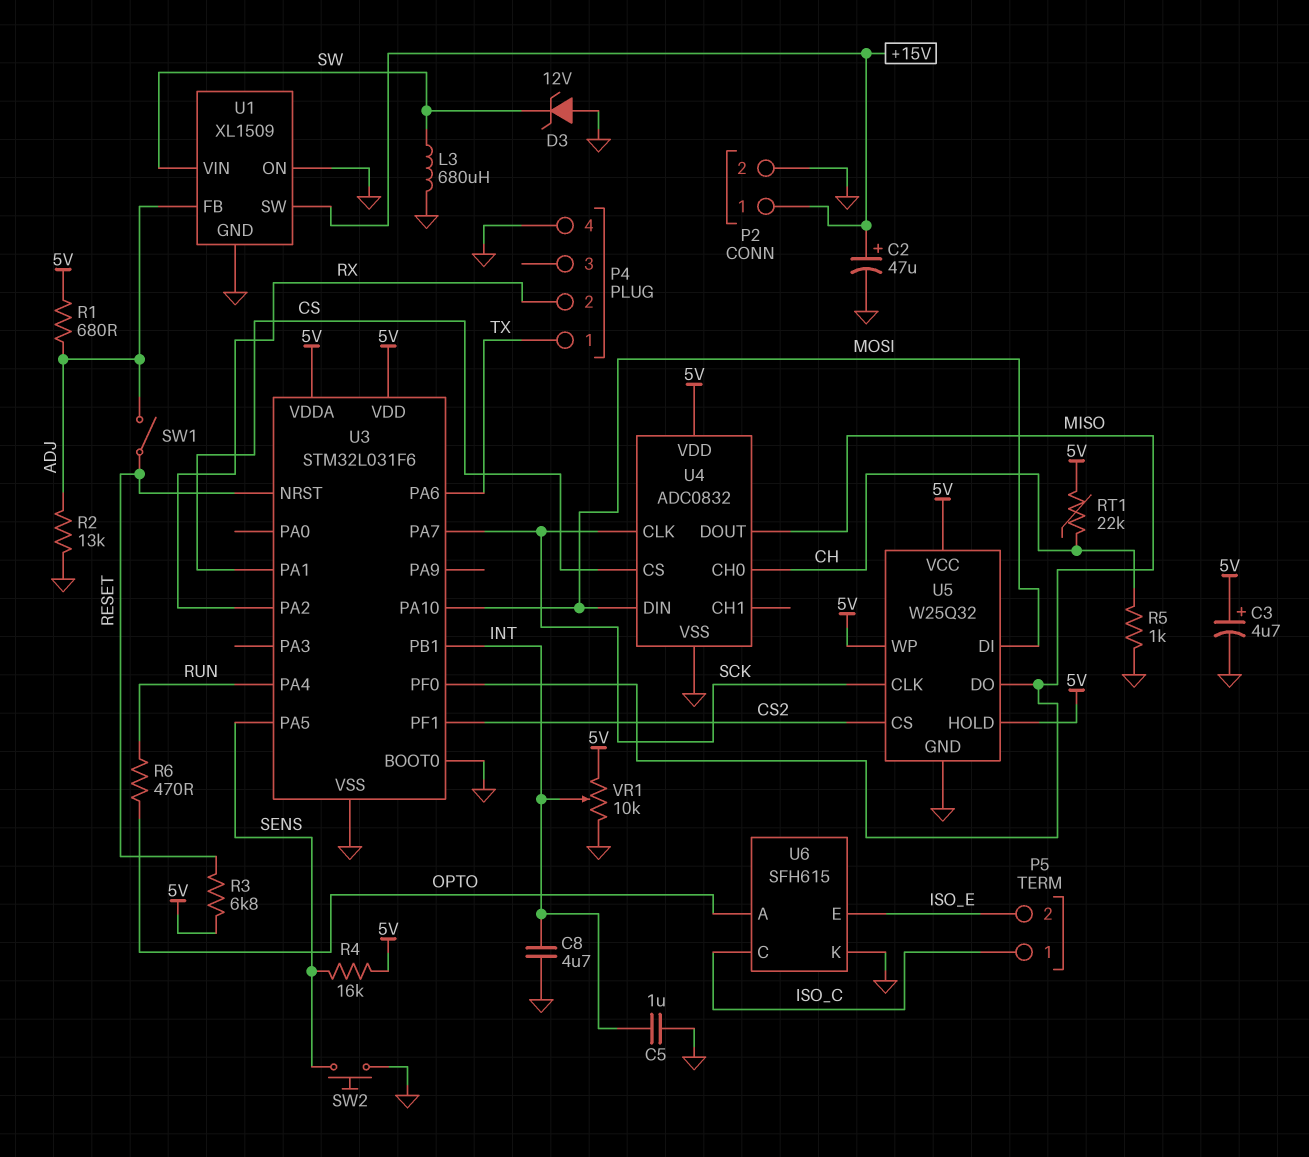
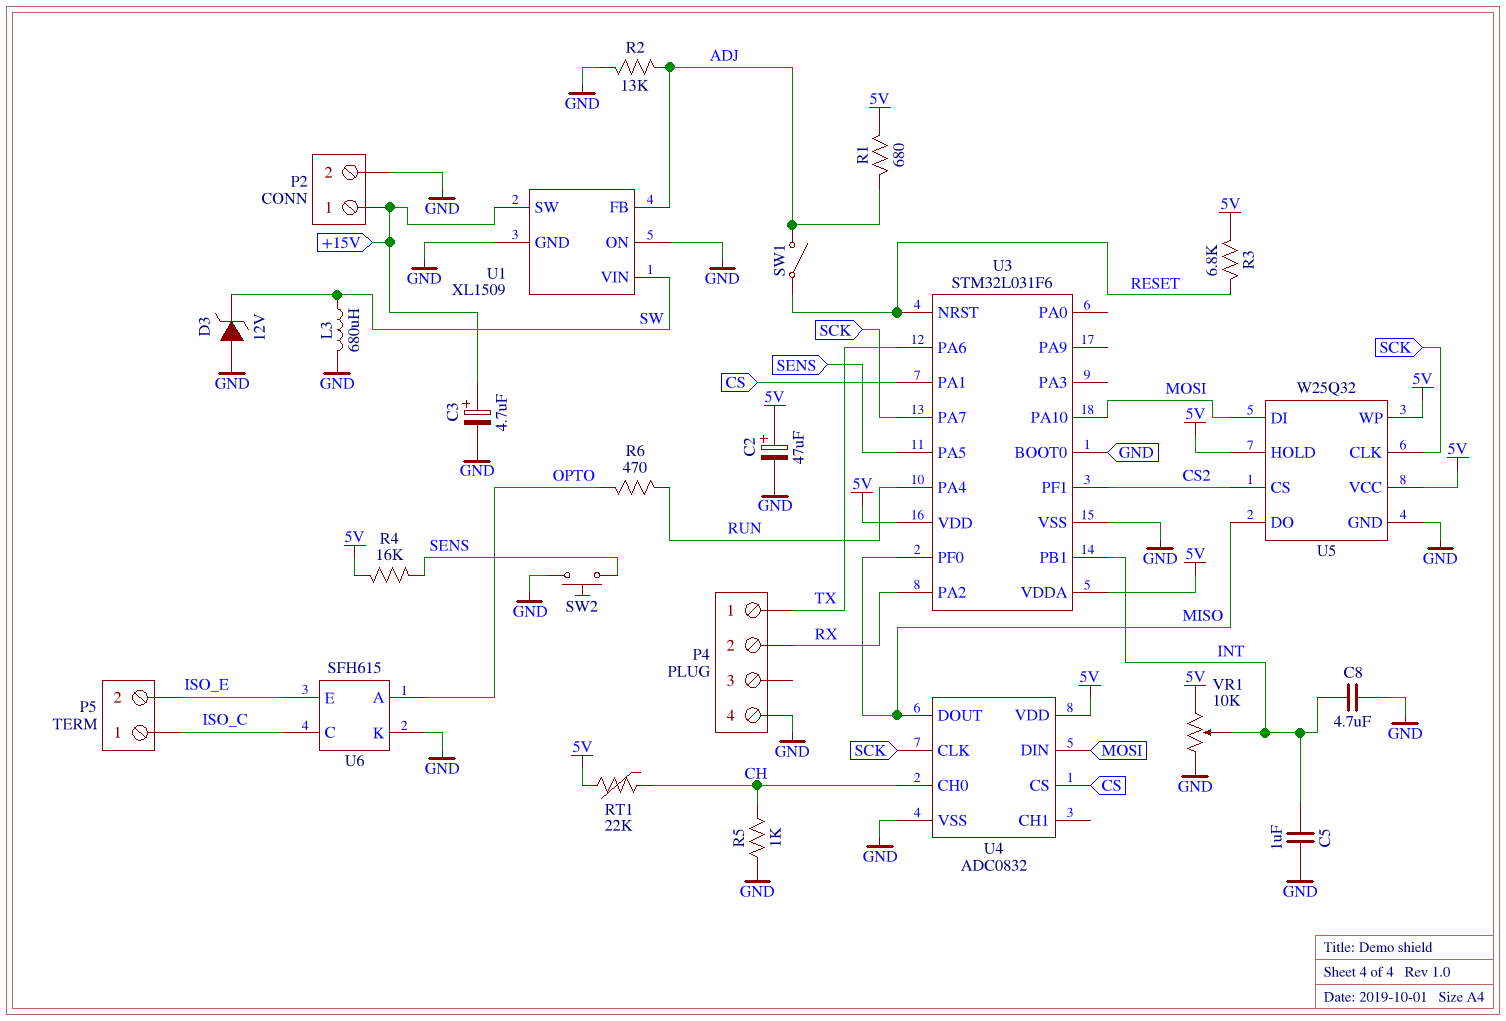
C2: 47uF (plus +15V, minus GND) -> 47uF (plus 5V, minus GND)
C3: 4.7uF (plus 5V, minus GND) -> 4.7uF (plus +15V, minus GND)

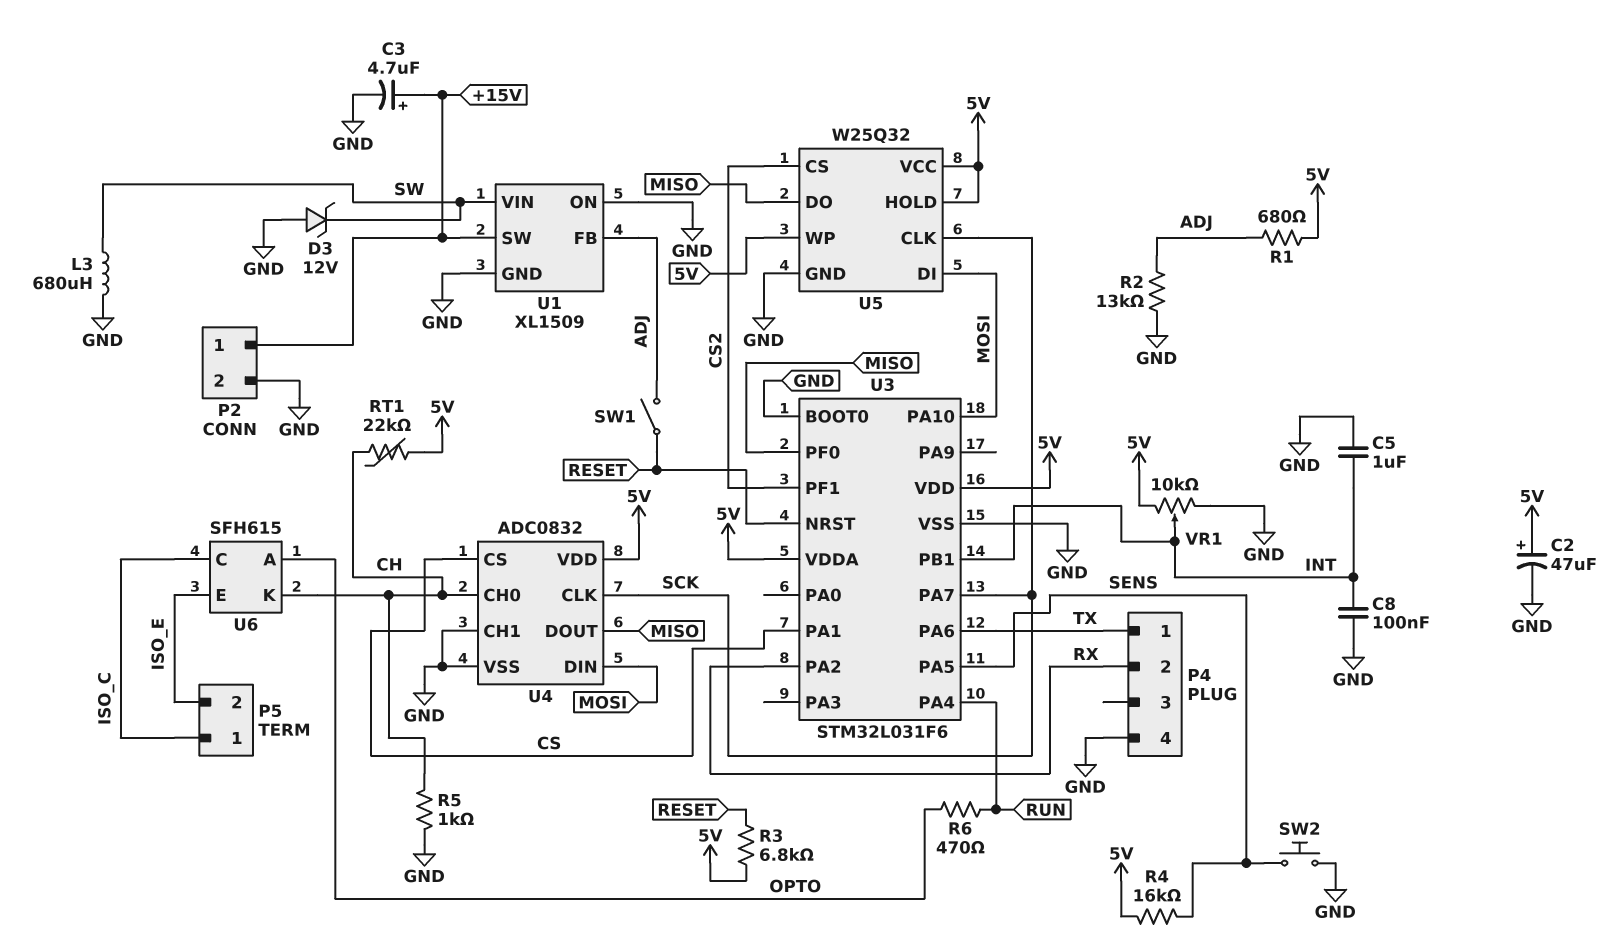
C8: 4.7uF (GND, INT) -> 100nF (GND, INT)
U4 pin CH1: none -> GND
U6 pin K: GND -> CH

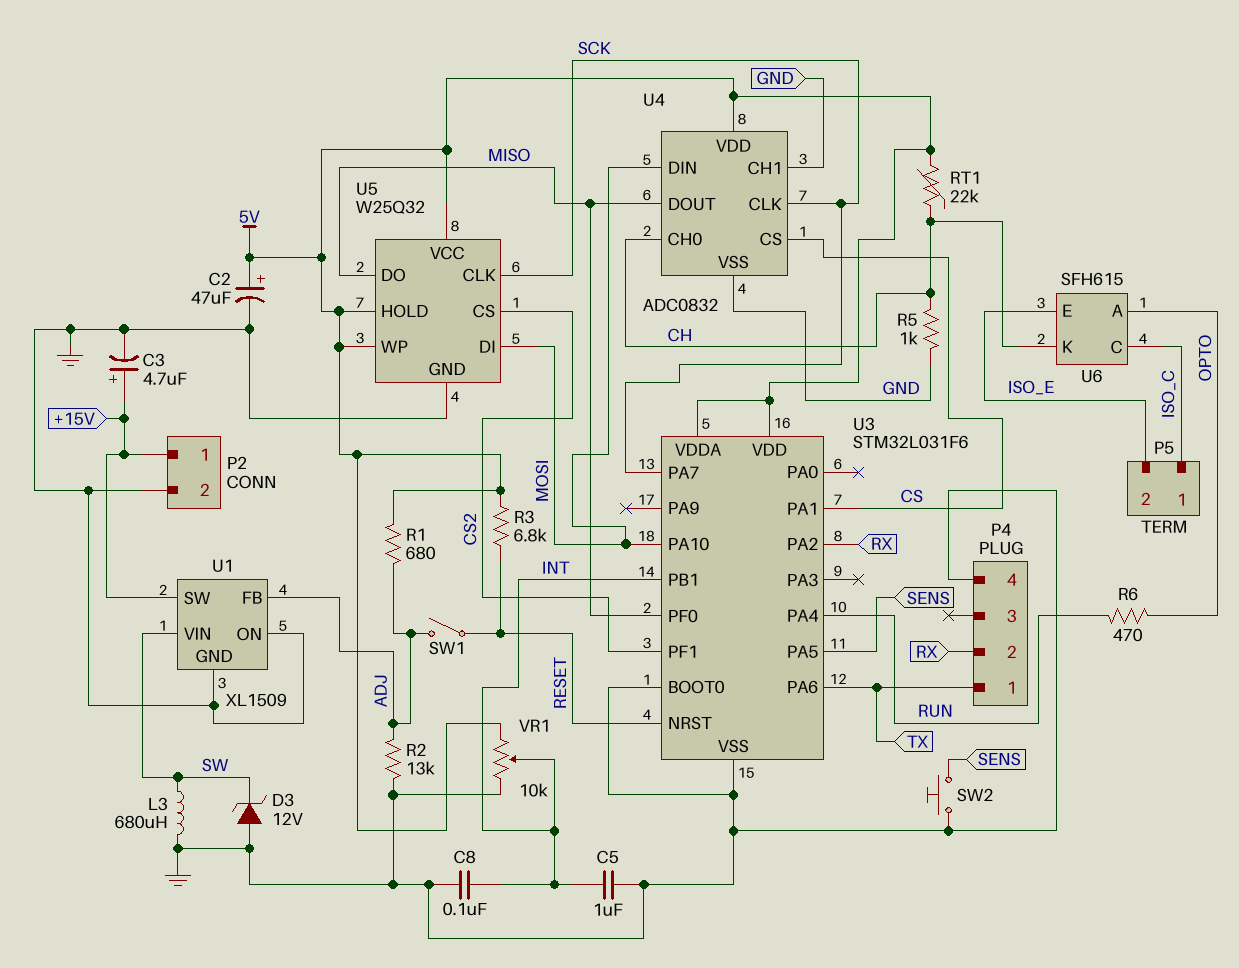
R4: 16k (5V, SENS) -> none

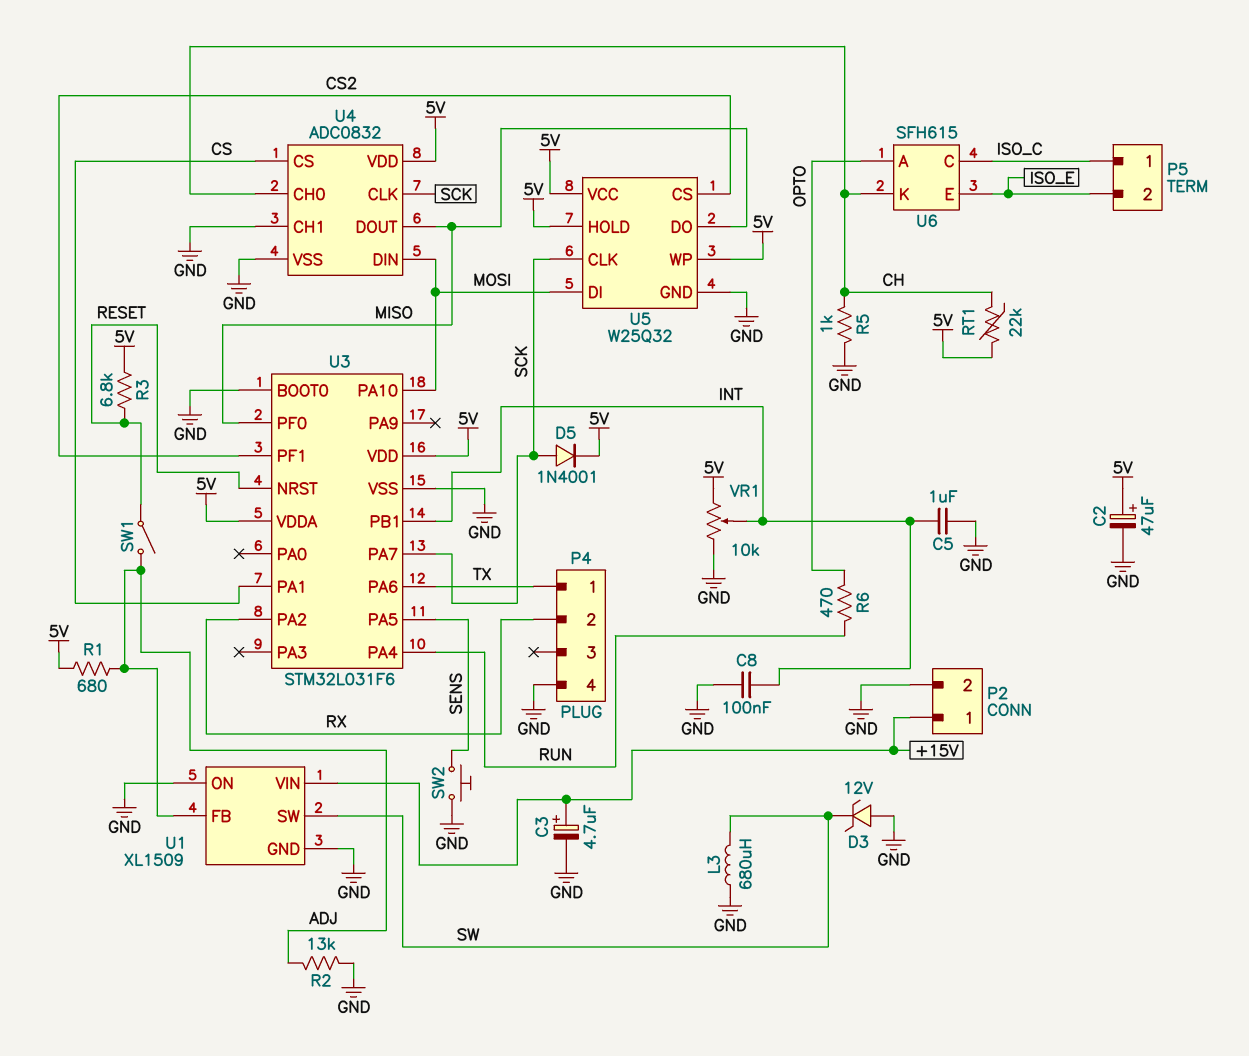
D5: none -> diode 1N4001 (A SCK, K 5V)
U1 pin SW: +15V -> SW
U1 pin VIN: SW -> +15V

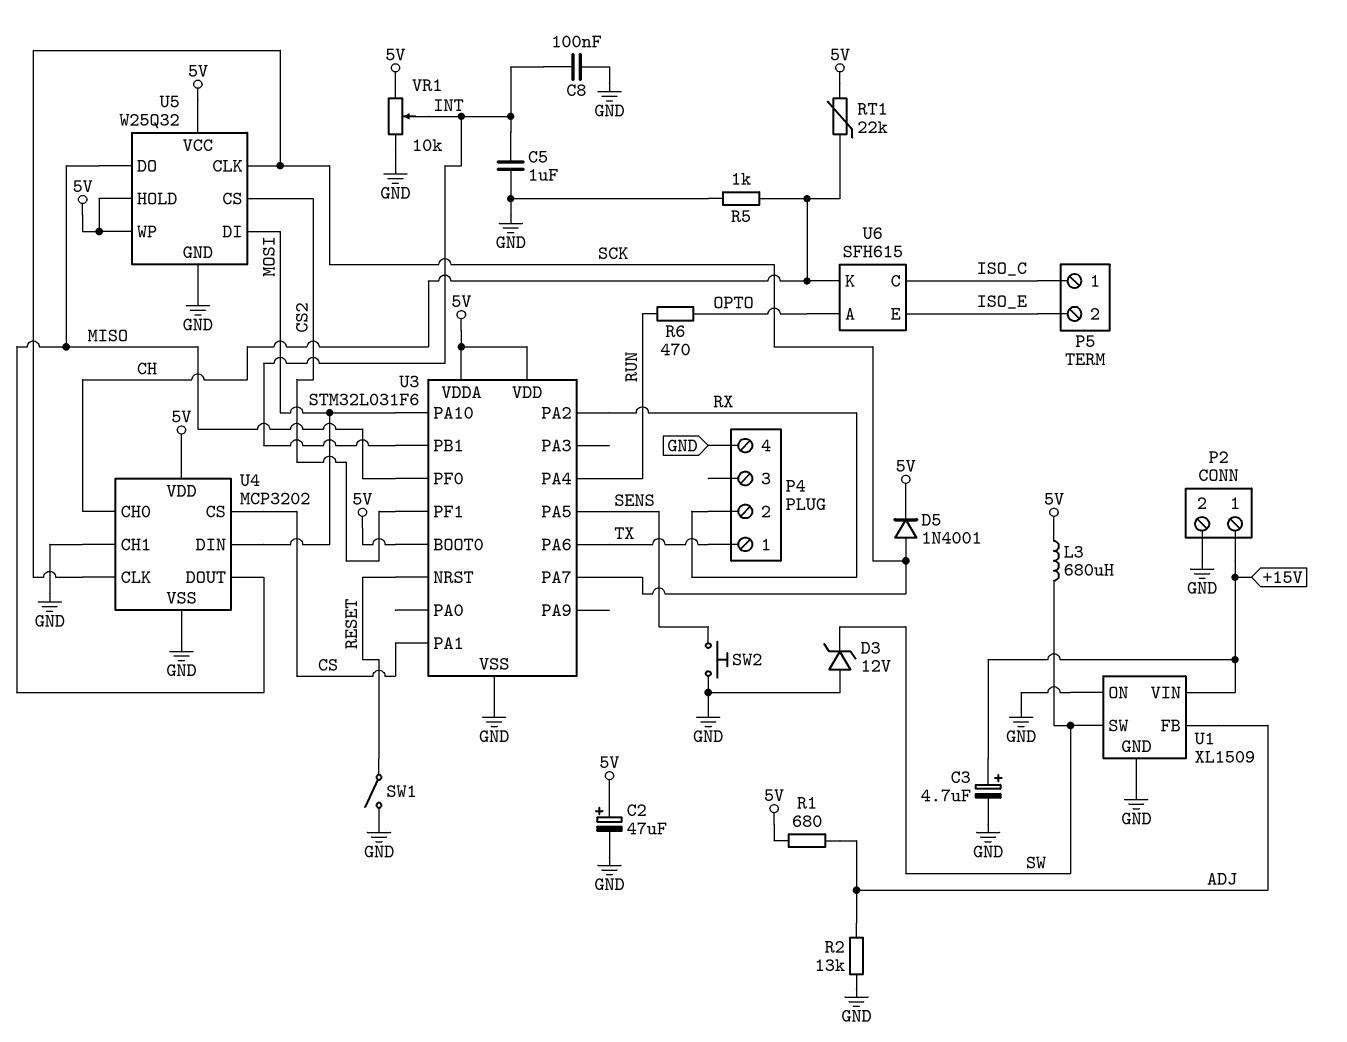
L3: 680uH (GND, SW) -> 680uH (5V, SW)
R3: 6.8k (5V, RESET) -> none
SW1: switch (ADJ, RESET) -> switch (GND, RESET)
U3 pin BOOT0: GND -> 5V
U4: ADC0832 -> MCP3202

